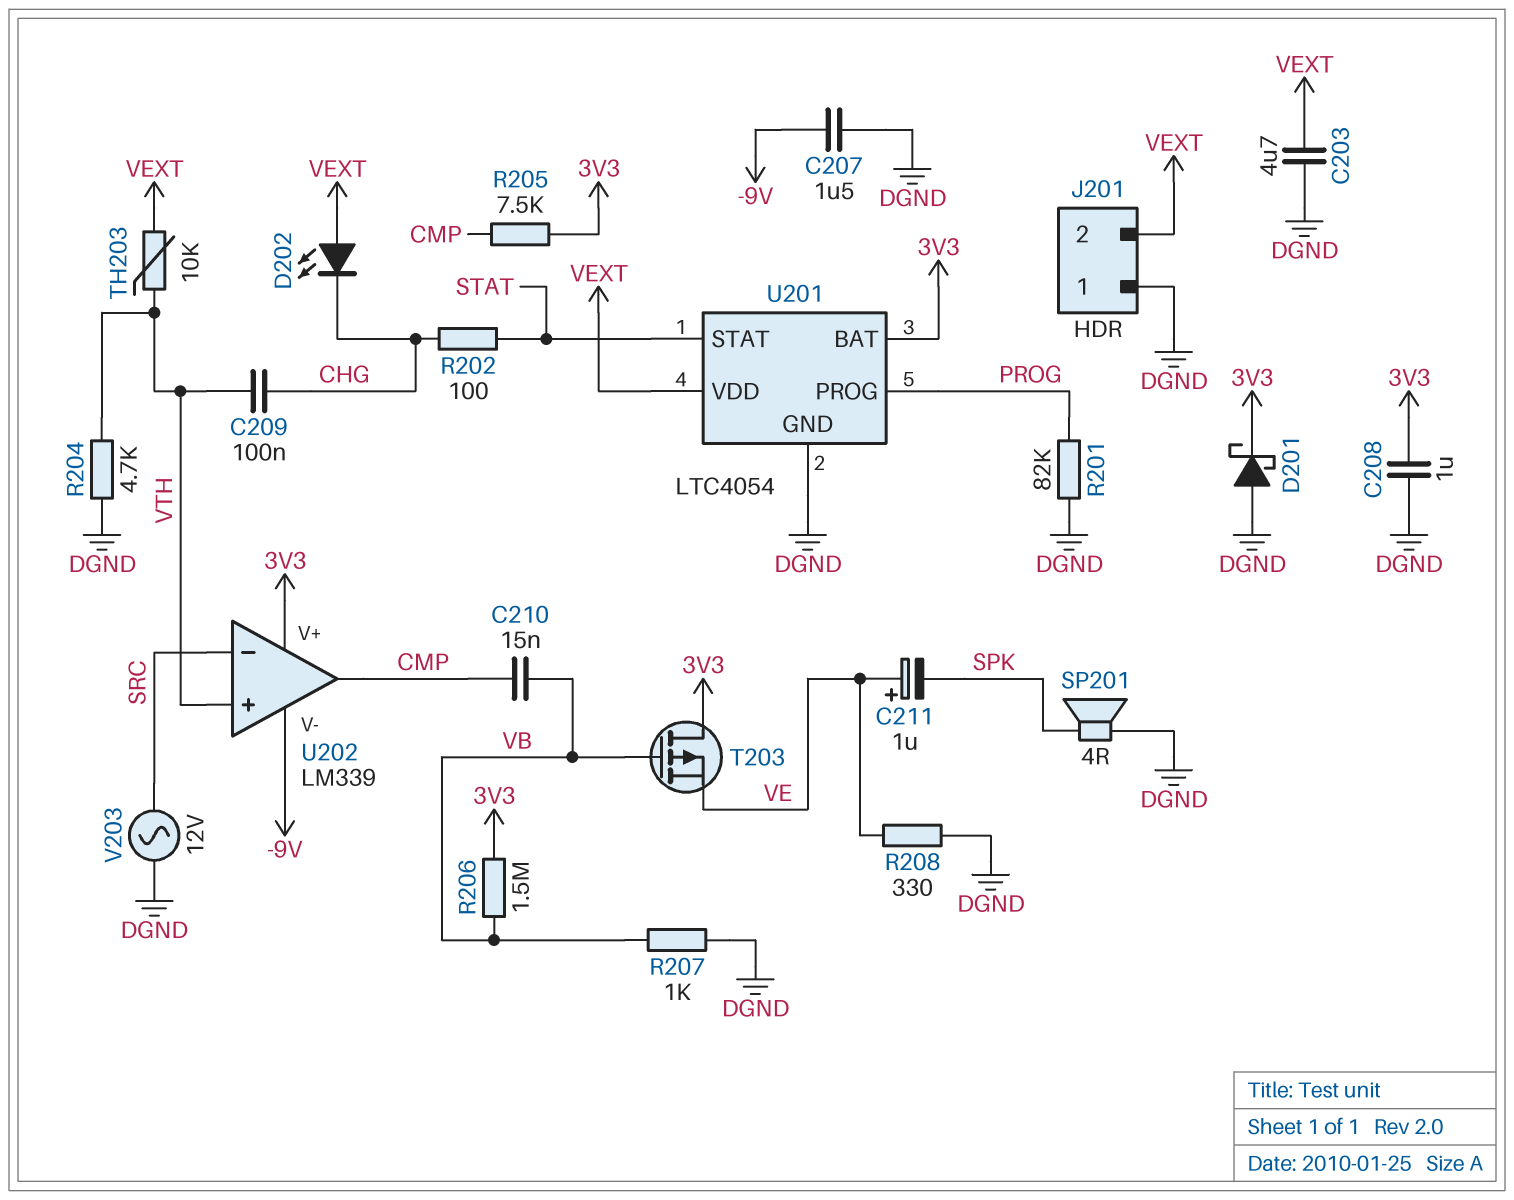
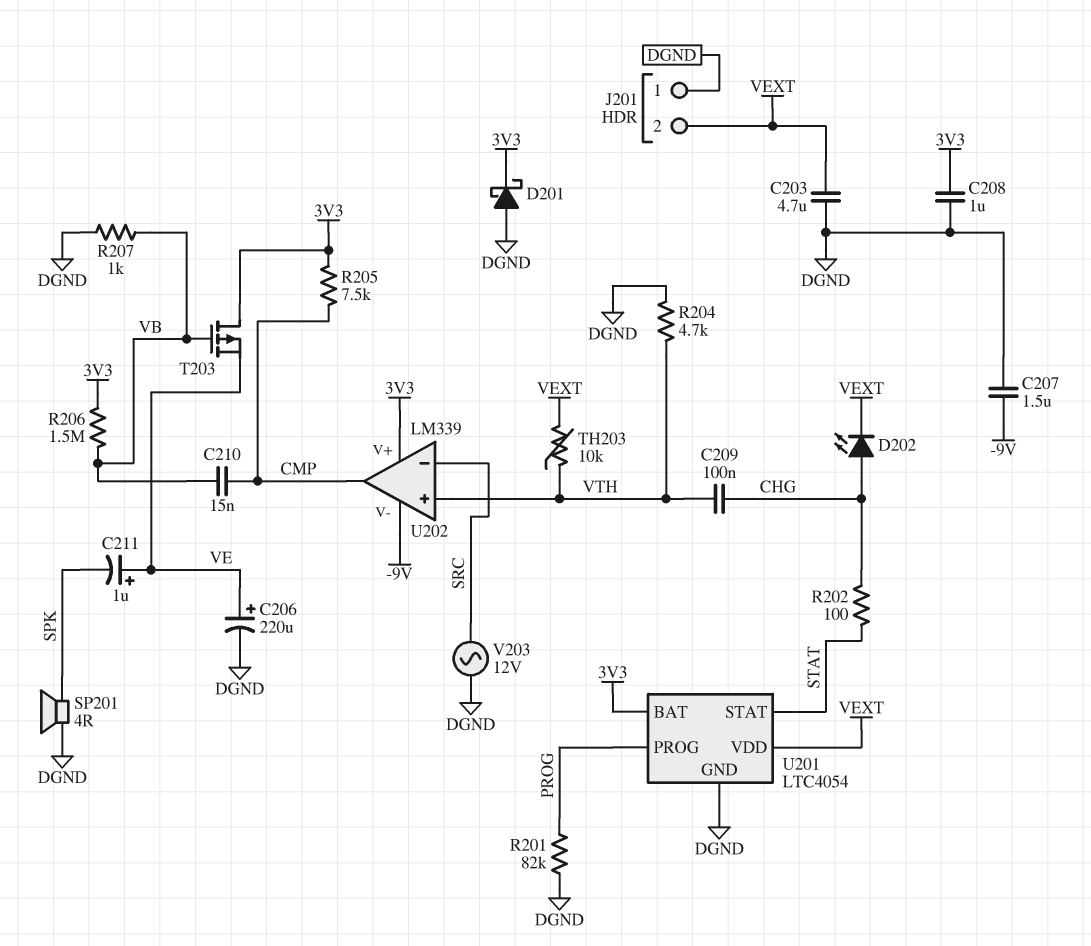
C206: none -> 220uF (plus VE, minus DGND)
D202: LED (A VEXT, K CHG) -> LED (A CHG, K VEXT)
R208: 330 (DGND, VE) -> none

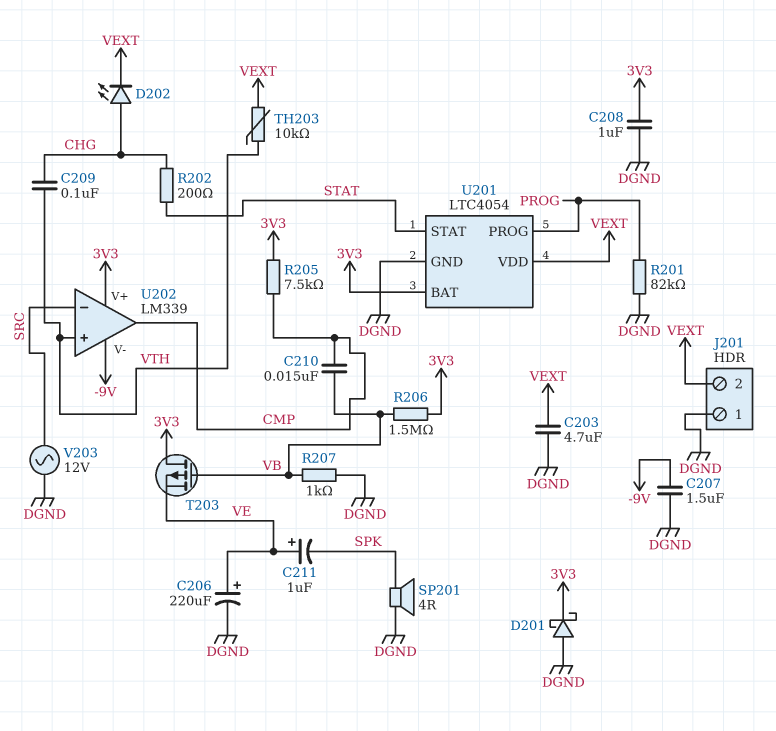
R202: 100 (CHG, STAT) -> 200 (CHG, STAT)
R204: 4.7k (DGND, VTH) -> none

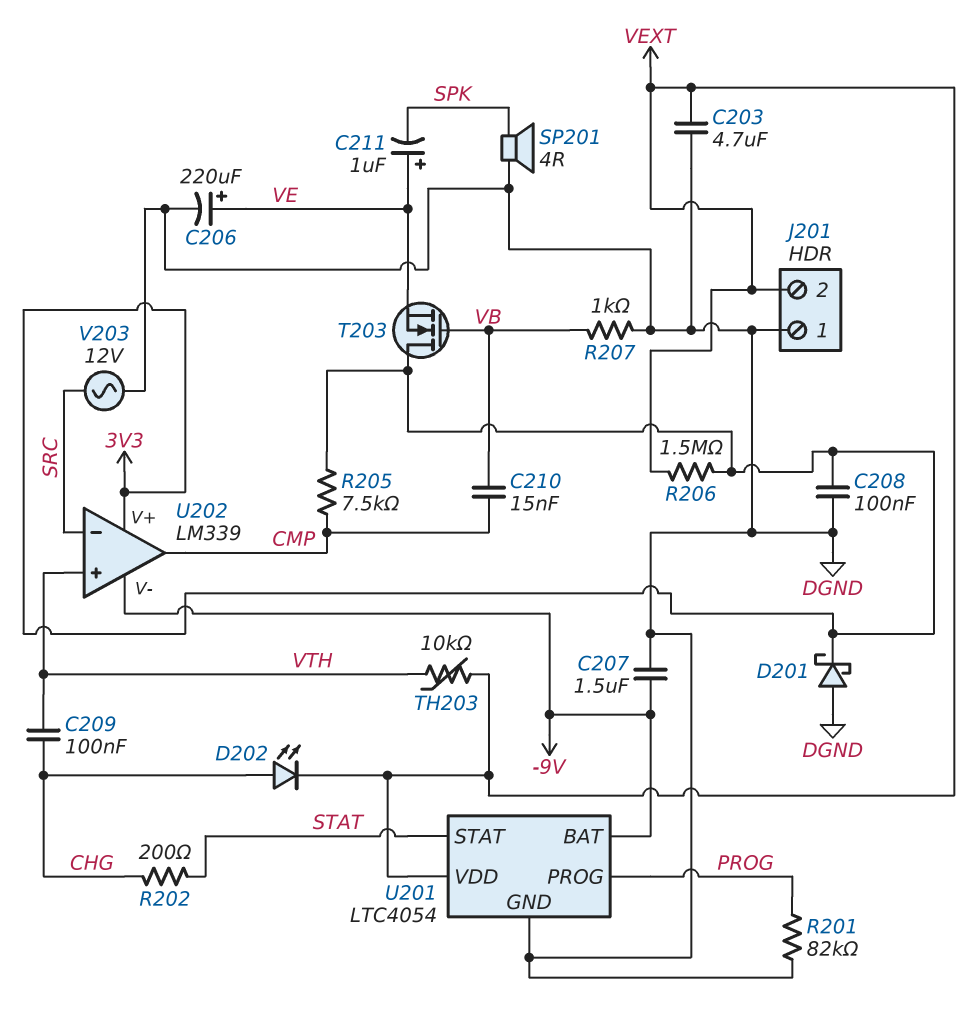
C208: 1uF (3V3, DGND) -> 100nF (3V3, DGND)
R206: 1.5M (3V3, VB) -> 1.5M (3V3, VEXT)
T203: PMOS (G VB, D 3V3, S VE) -> NMOS (G VB, D 3V3, S VE)
U201 pin BAT: 3V3 -> -9V

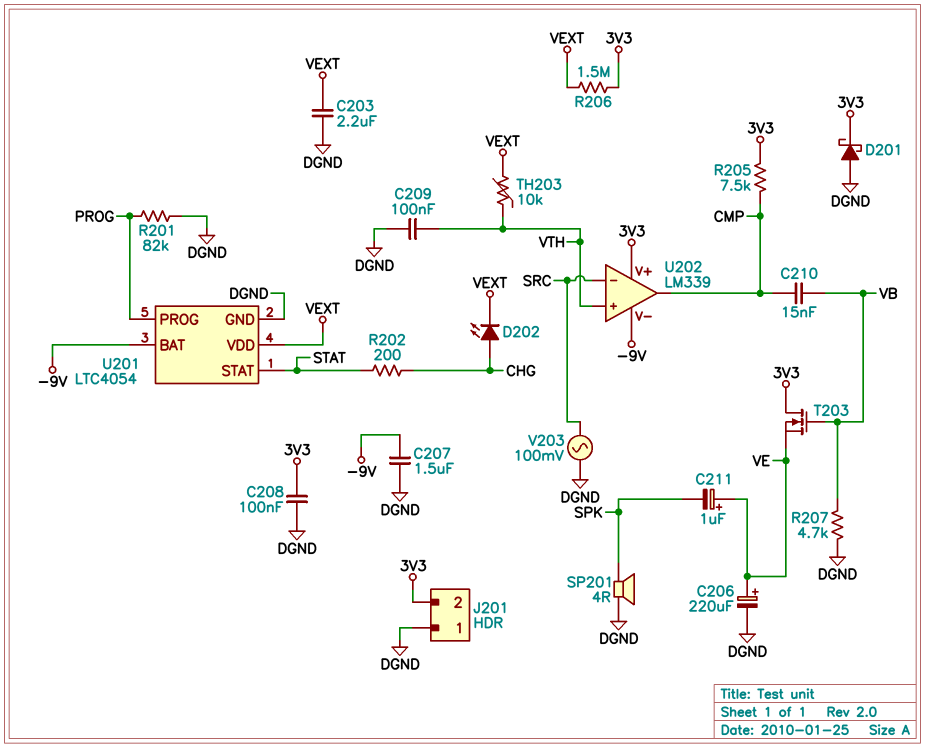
C203: 4.7uF (DGND, VEXT) -> 2.2uF (DGND, VEXT)
C209: 100nF (CHG, VTH) -> 100nF (DGND, VTH)
J201 pin 2: VEXT -> 3V3
R207: 1k (DGND, VB) -> 4.7k (DGND, VB)
V203: AC 12V (DGND, SRC) -> AC 100mV (DGND, SRC)

